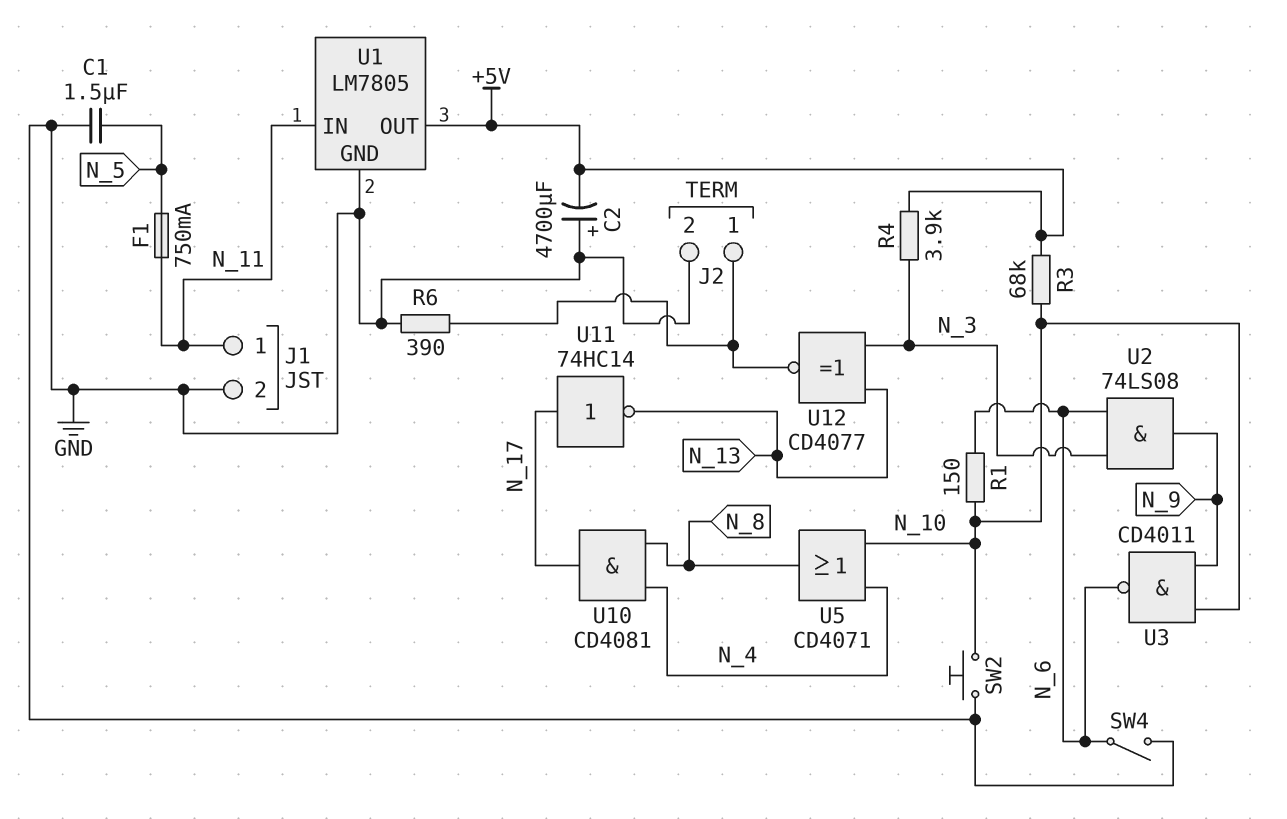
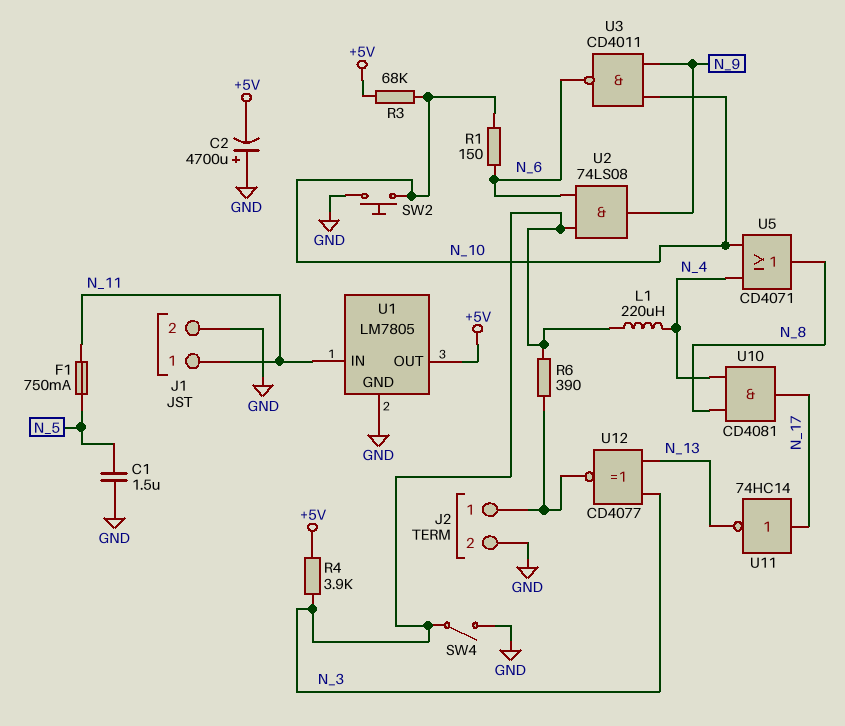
L1: none -> 220uH (N_3, N_4)
R6: 390 (GND, J2/1) -> 390 (J2/1, N_3)
SW4: switch (GND, N_6) -> switch (GND, N_3)

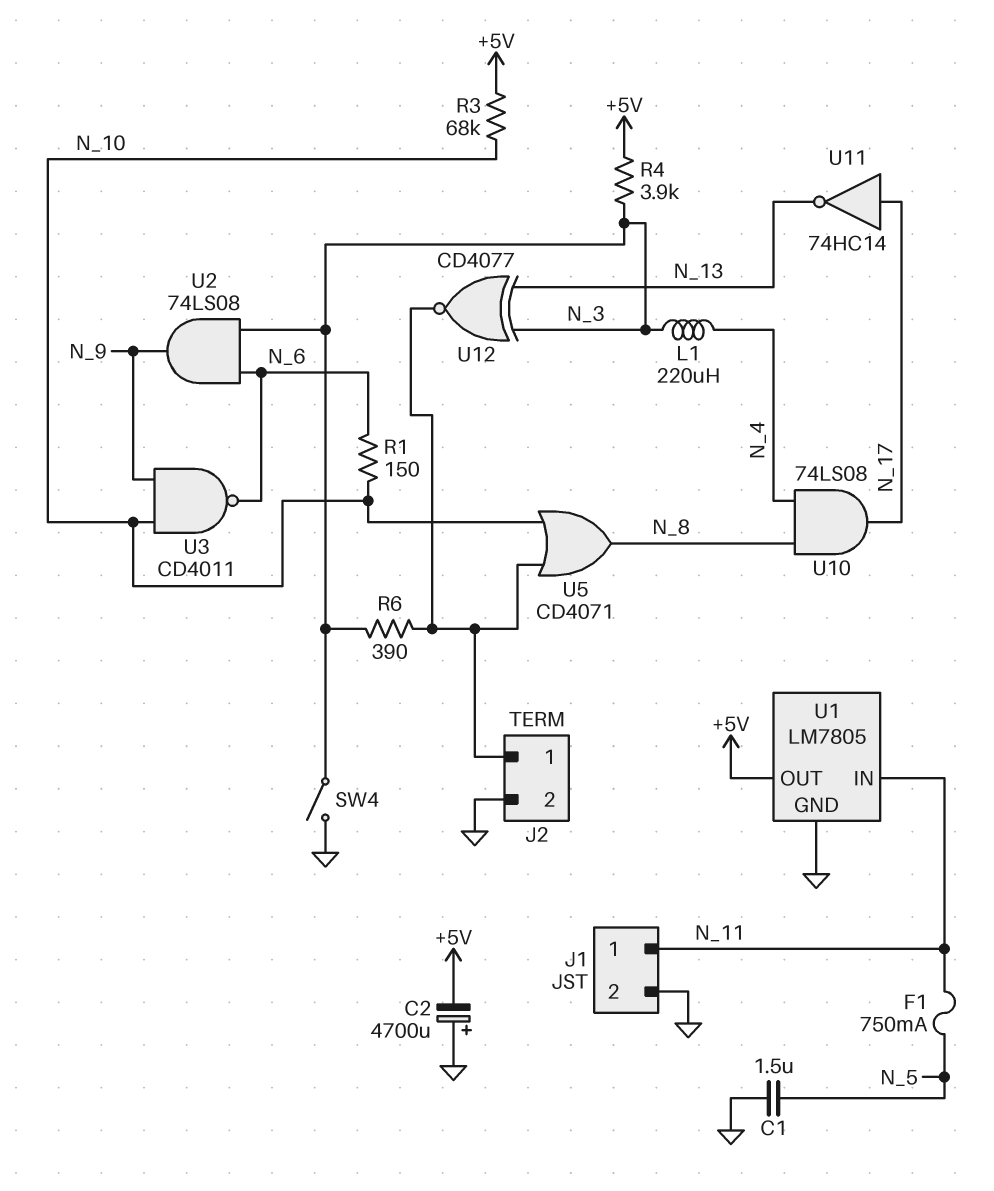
SW2: button (GND, N_10) -> none
U5: OR CD4071 (in N_4, in N_10, out N_8) -> OR CD4071 (in J2/1, in N_10, out N_8)
U10: AND CD4081 (in N_4, in N_8, out N_17) -> AND 74LS08 (in N_4, in N_8, out N_17)

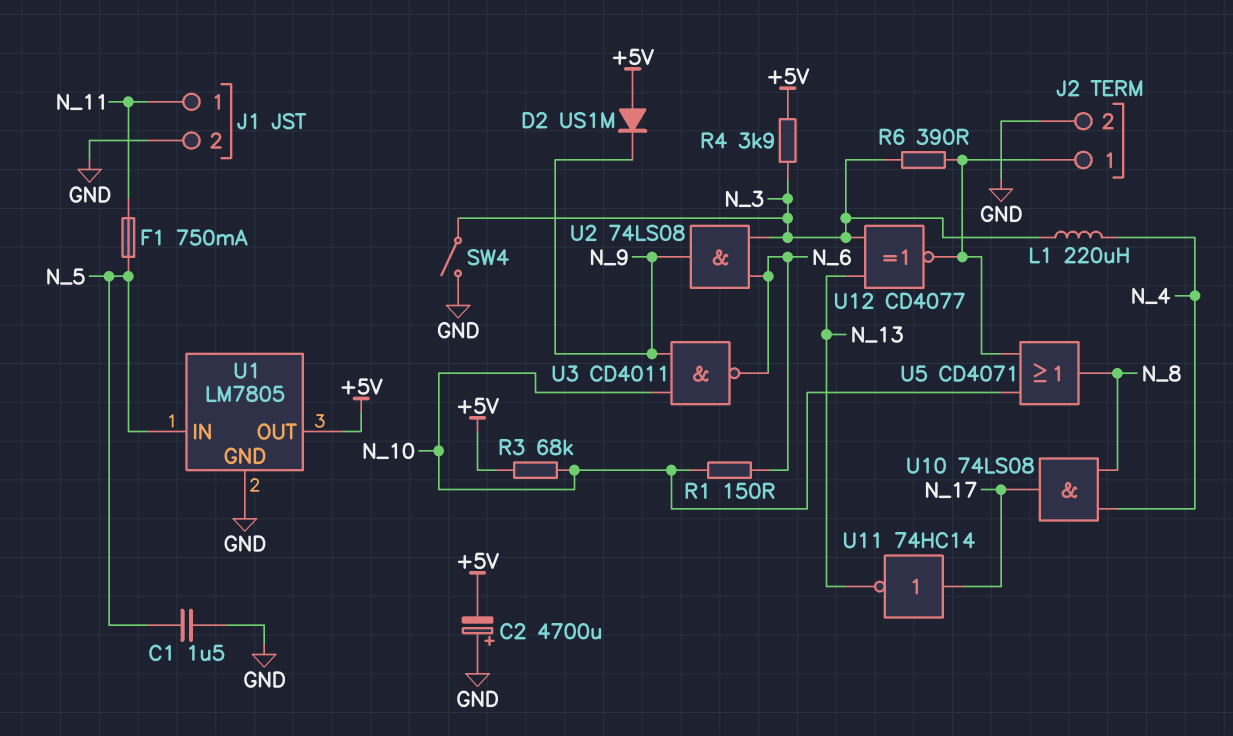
D2: none -> diode US1M (A +5V, K N_9)
U1 pin IN: N_11 -> N_5

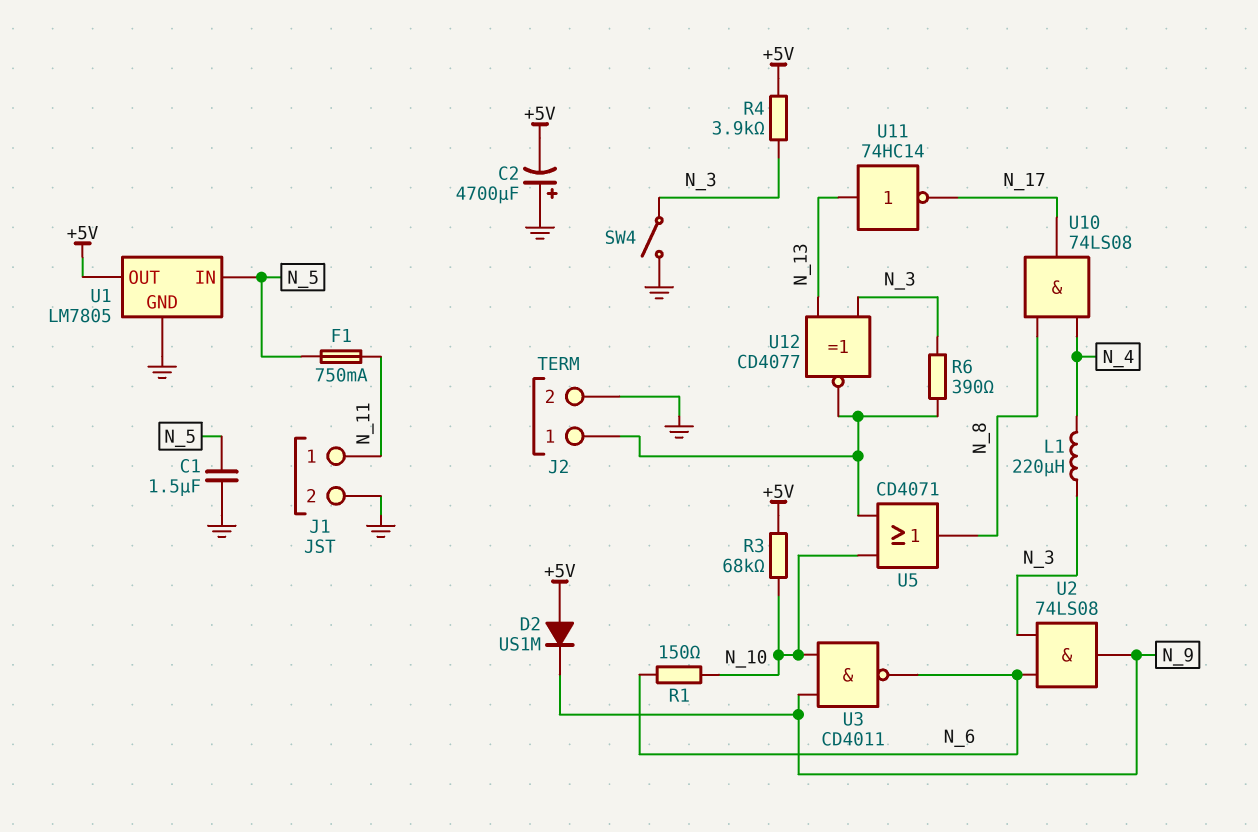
U11: NOT 74HC14 (in N_17, out N_13) -> NOT 74HC14 (in N_13, out N_17)

